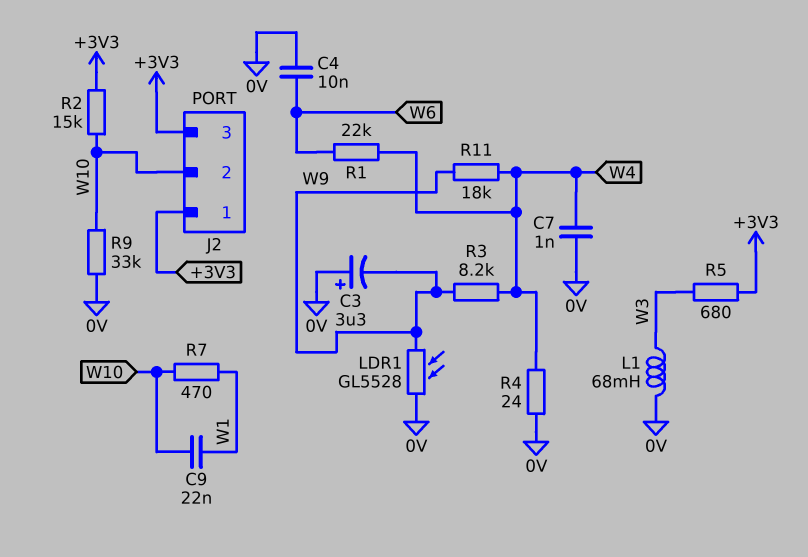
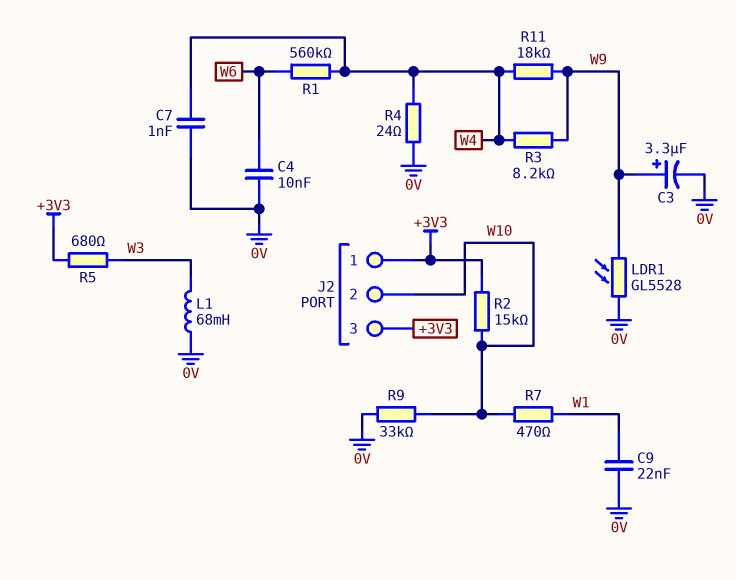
C3: 3.3uF (plus 0V, minus W9) -> 3.3uF (plus W9, minus 0V)
C9: 22nF (W1, W10) -> 22nF (0V, W1)
R1: 22k (W4, W6) -> 560k (W4, W6)

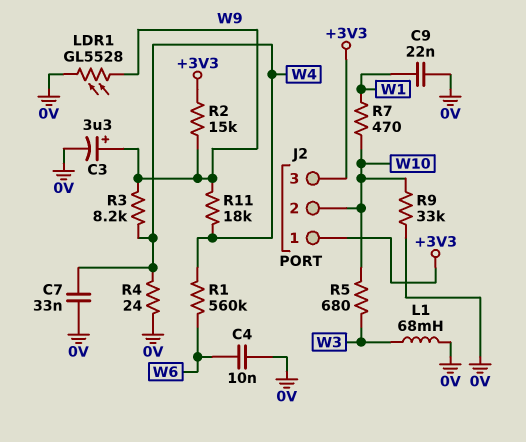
C7: 1nF (0V, W4) -> 33nF (0V, W4)
R2: 15k (+3V3, W10) -> 15k (+3V3, W9)
R5: 680 (+3V3, W3) -> 680 (W3, W10)

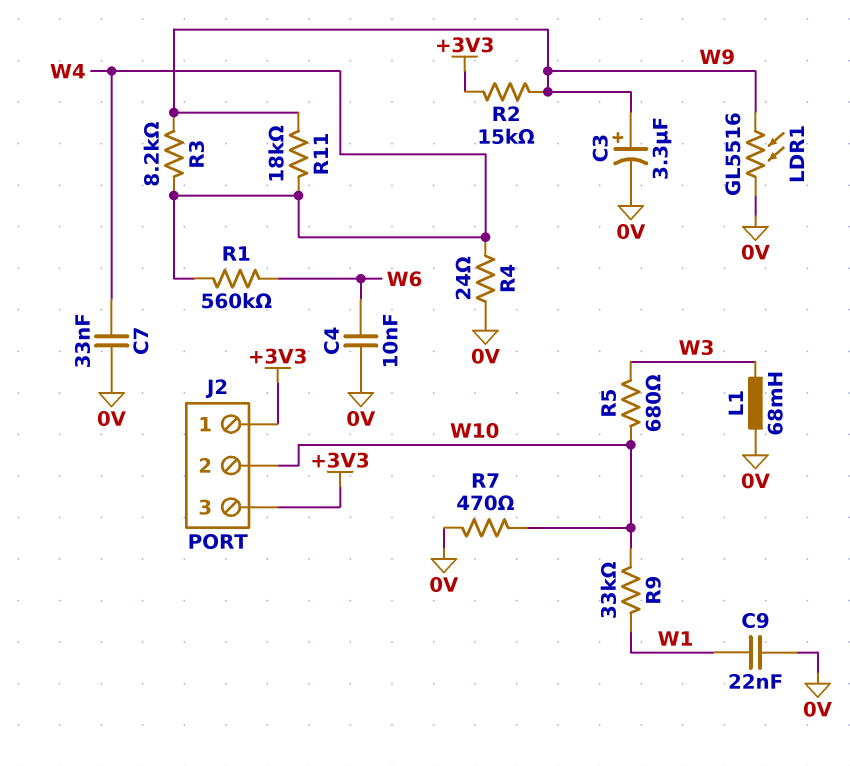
LDR1: GL5528 (0V, W9) -> GL5516 (0V, W9)
R7: 470 (W1, W10) -> 470 (0V, W10)
R9: 33k (0V, W10) -> 33k (W1, W10)

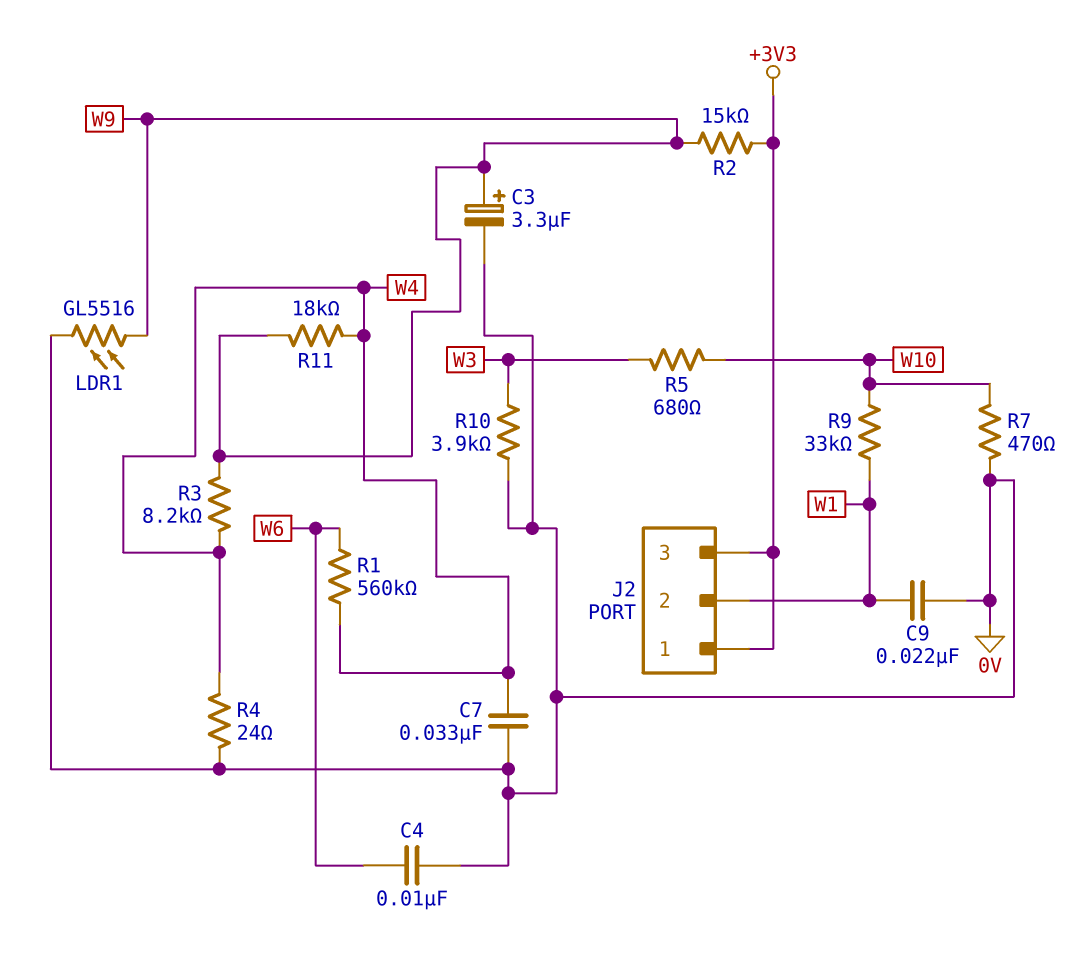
J2 pin 2: W10 -> W1
L1: 68mH (0V, W3) -> none
R10: none -> 3.9k (0V, W3)

